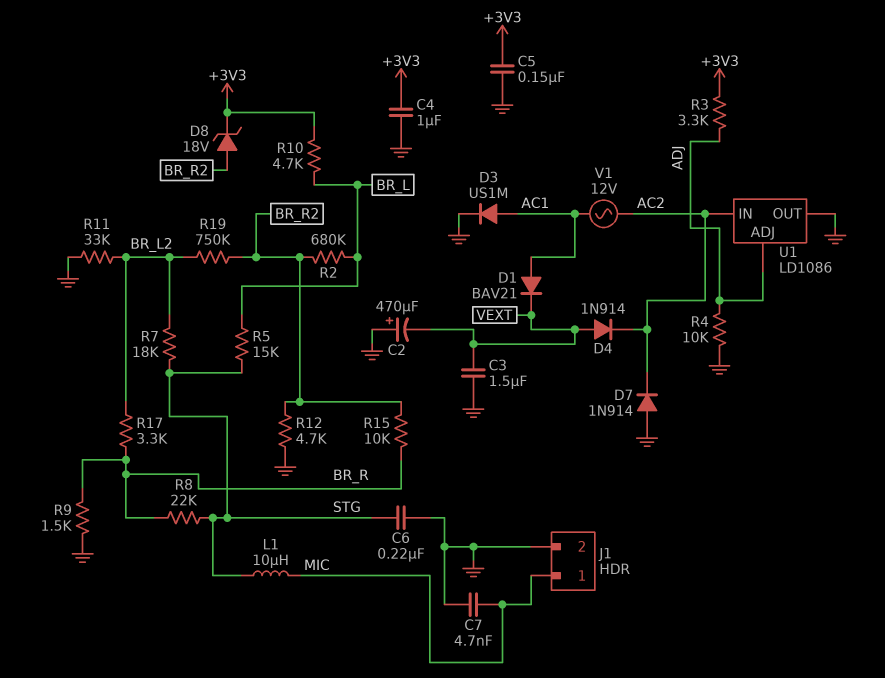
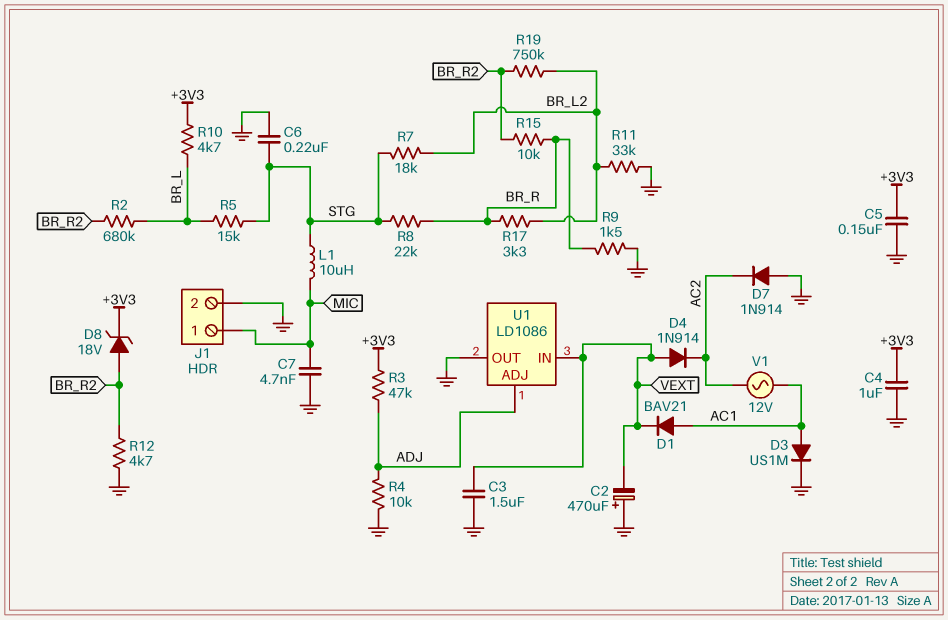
R3: 3.3k (+3V3, ADJ) -> 47k (+3V3, ADJ)
U1 pin IN: AC2 -> VEXT

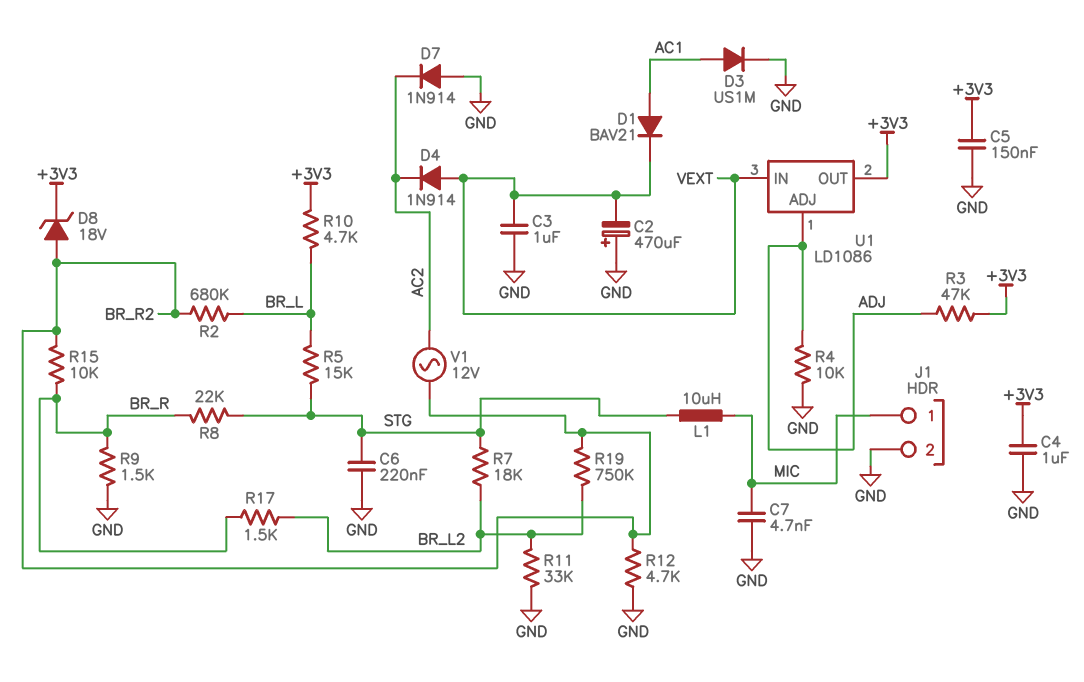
C3: 1.5uF (GND, VEXT) -> 1uF (GND, VEXT)
R17: 3.3k (BR_L2, BR_R) -> 1.5k (BR_L2, BR_R)
U1 pin OUT: GND -> +3V3
V1: AC 12V (AC1, AC2) -> AC 12V (AC2, BR_R2)

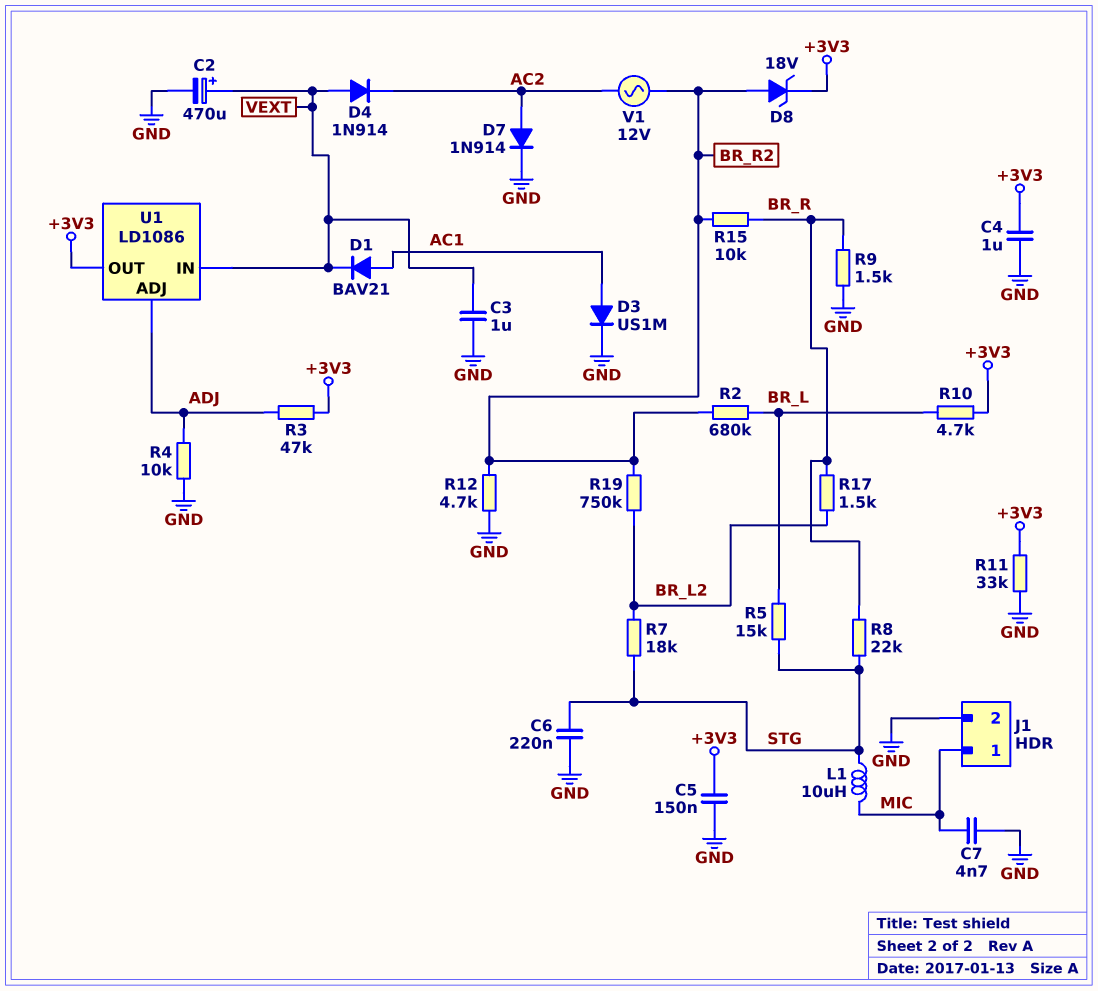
C2: 470uF (plus GND, minus VEXT) -> 470uF (plus VEXT, minus GND)
D7: diode 1N914 (A GND, K AC2) -> diode 1N914 (A AC2, K GND)
R11: 33k (BR_L2, GND) -> 33k (+3V3, GND)

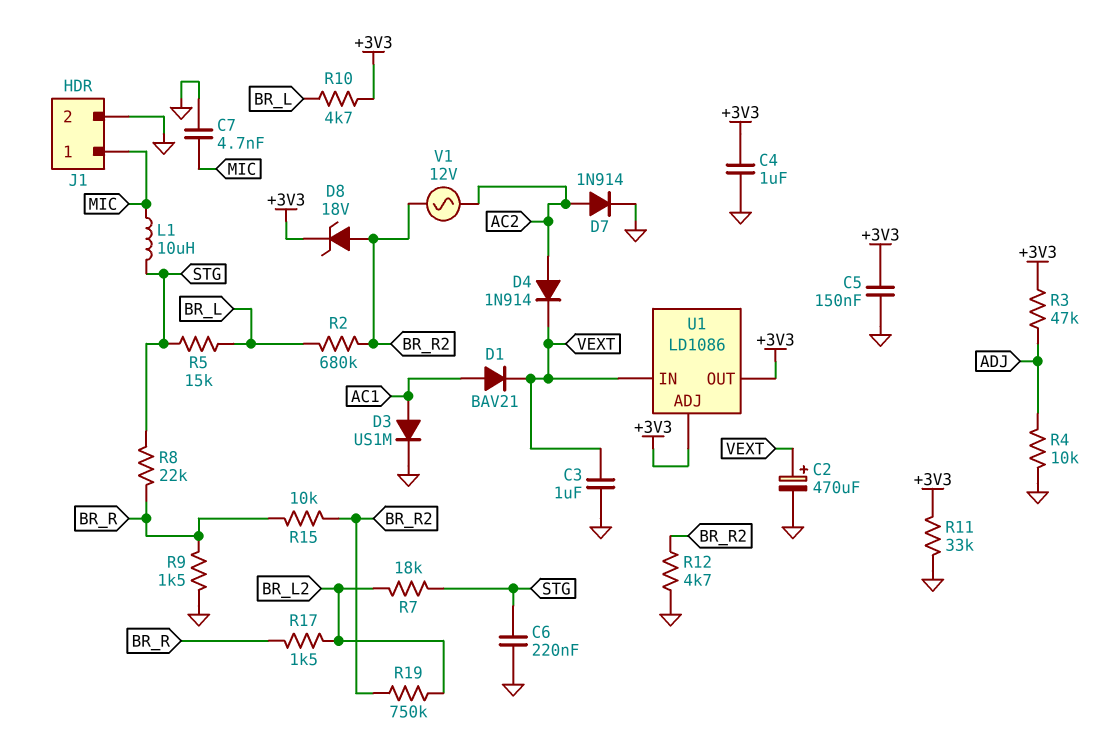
D4: diode 1N914 (A VEXT, K AC2) -> diode 1N914 (A AC2, K VEXT)
U1 pin ADJ: ADJ -> +3V3

